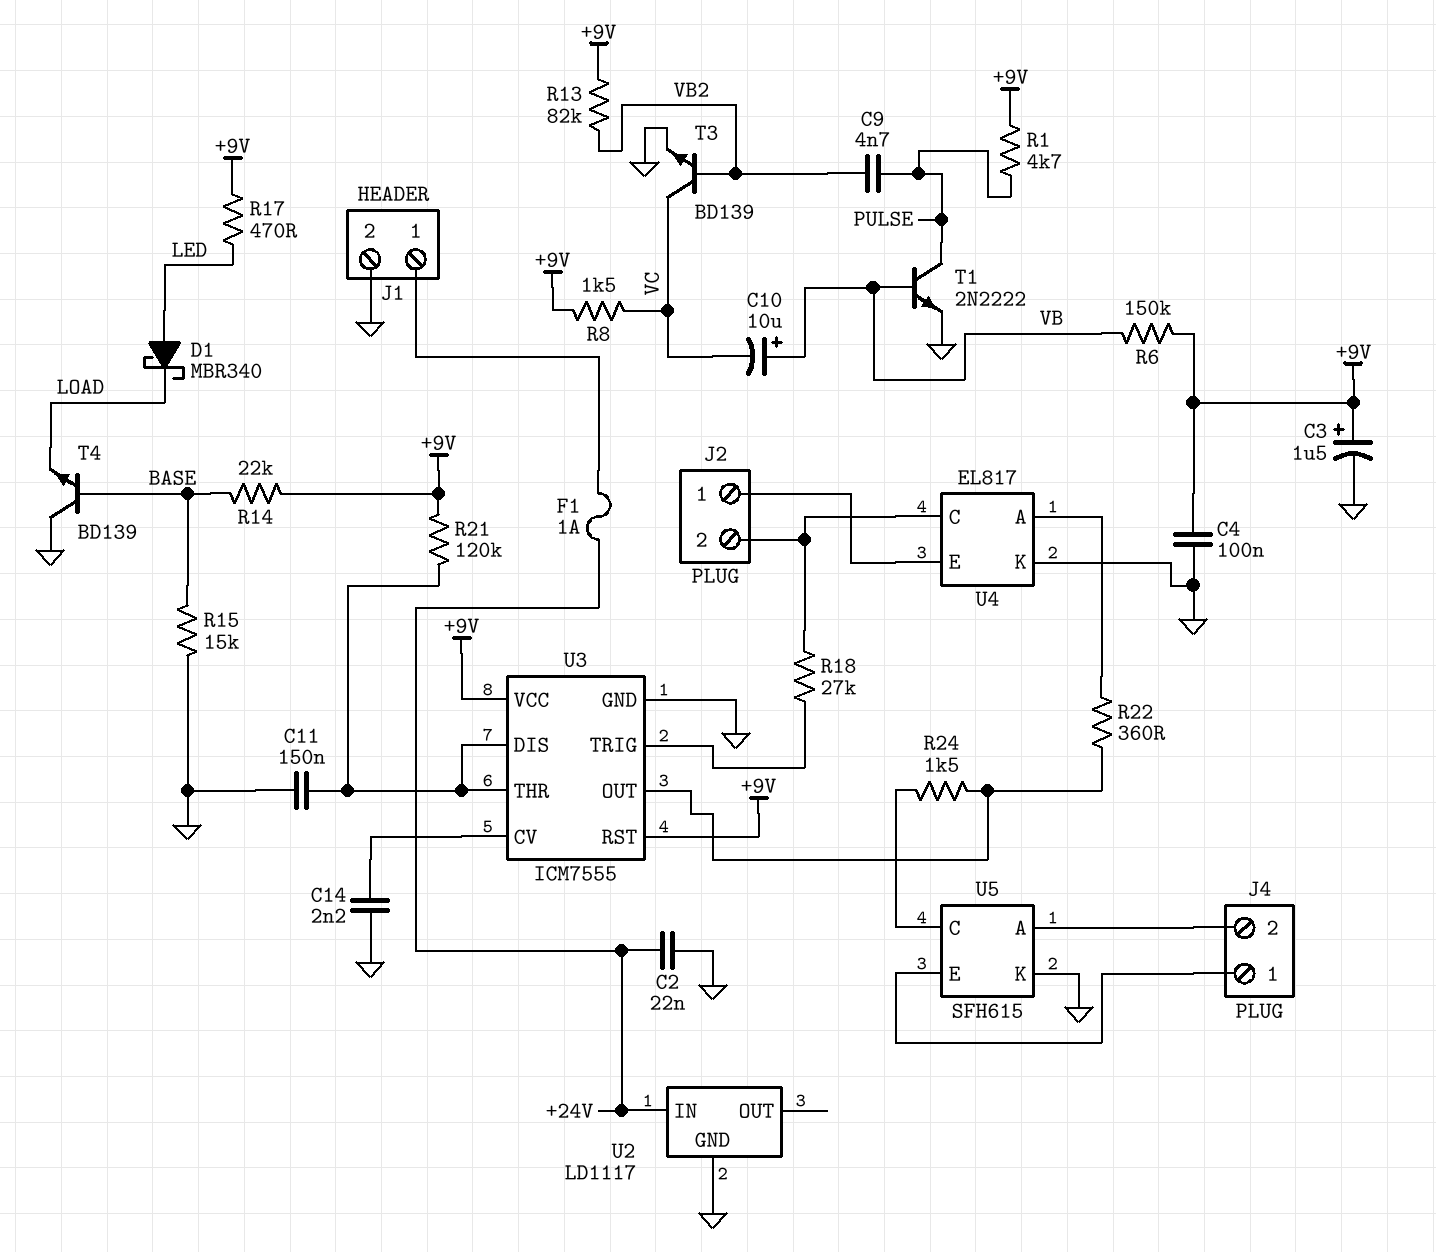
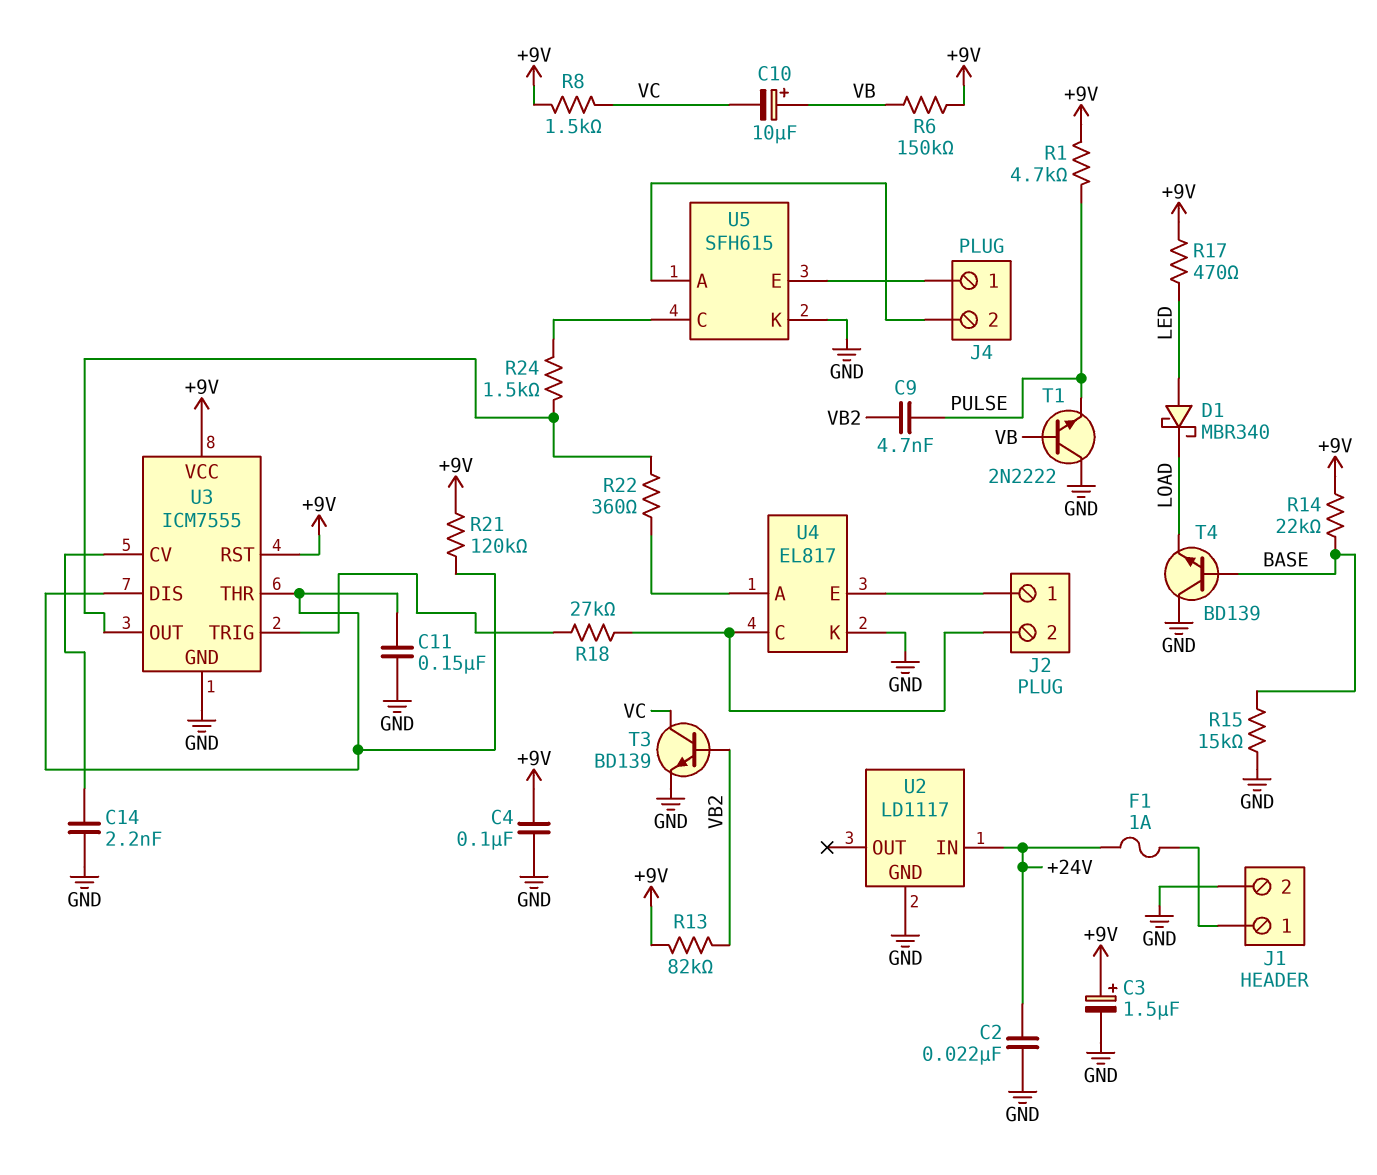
T1: NPN 2N2222 (B VB, C PULSE, E GND) -> NPN 2N2222 (B VB, C GND, E PULSE)

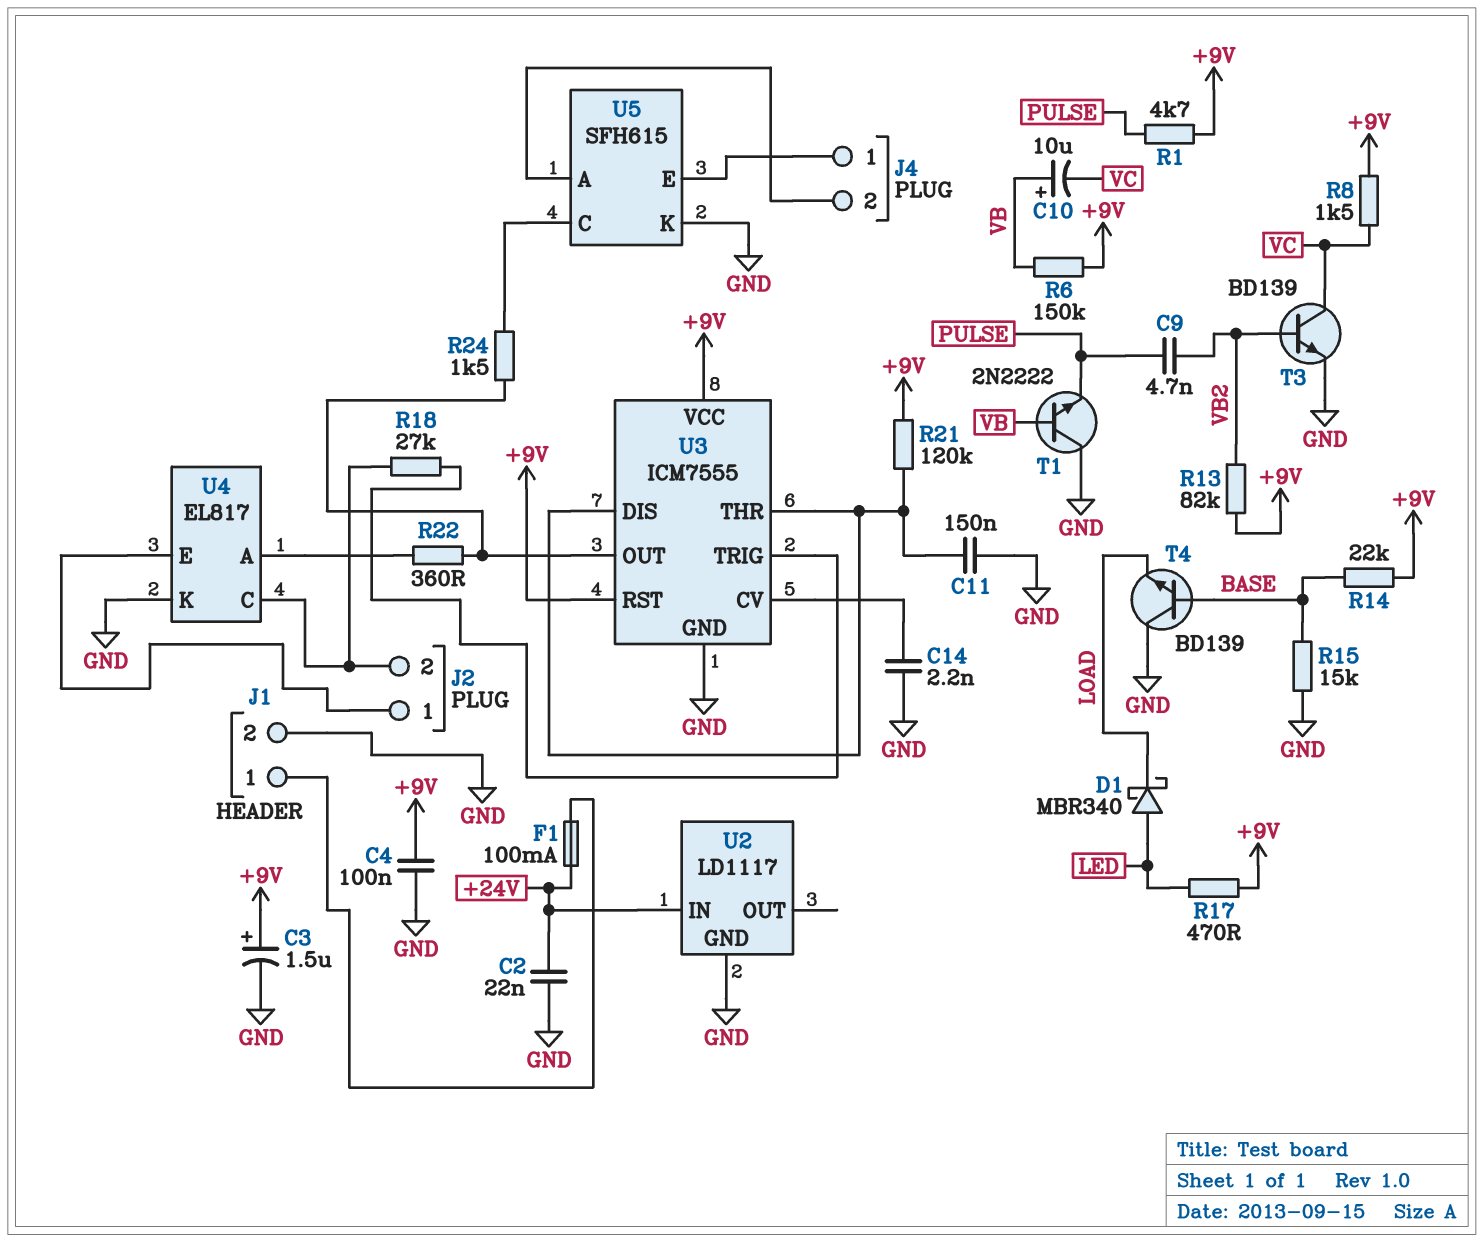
F1: 1A (+24V, J1/1) -> 100mA (+24V, J1/1)

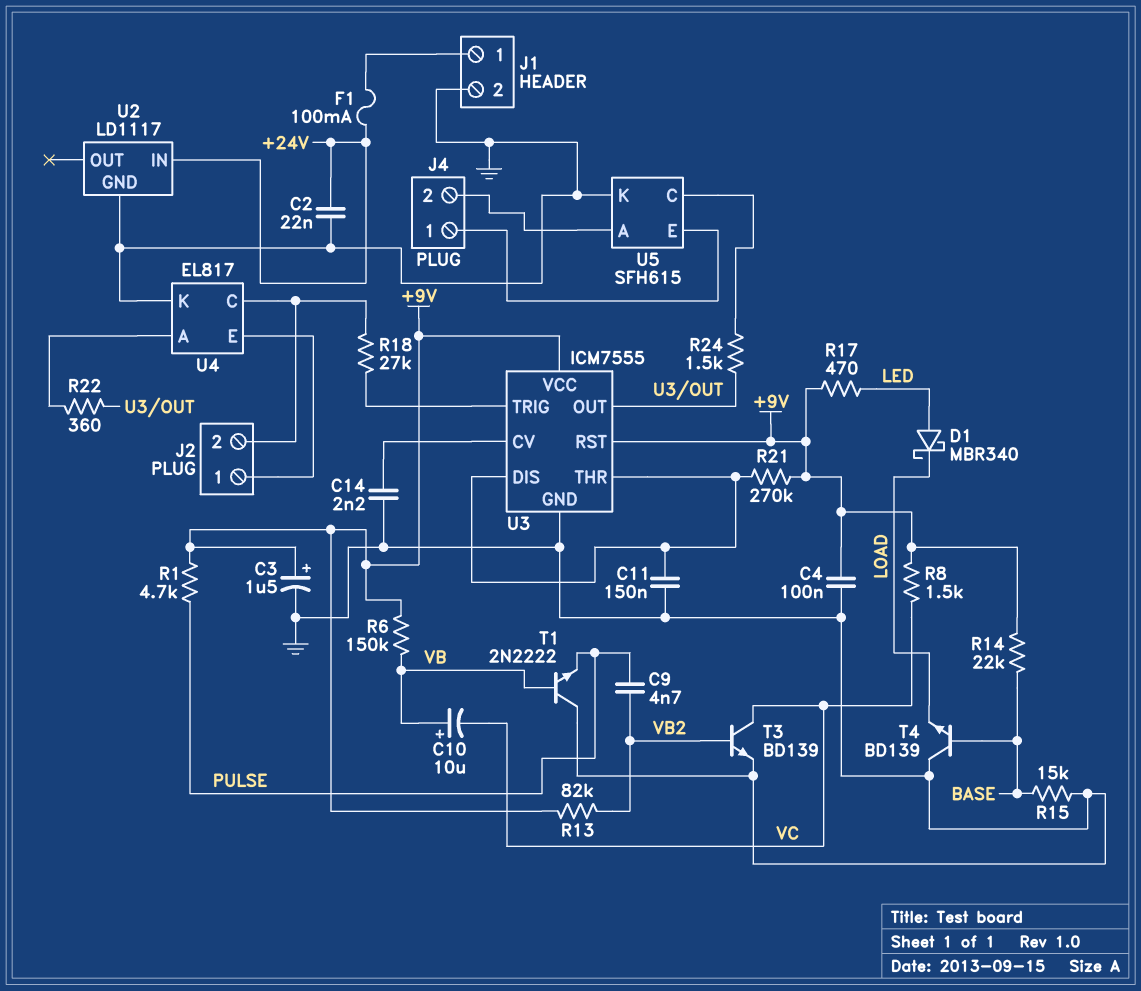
R21: 120k (+9V, U3/DIS) -> 270k (+9V, U3/DIS)

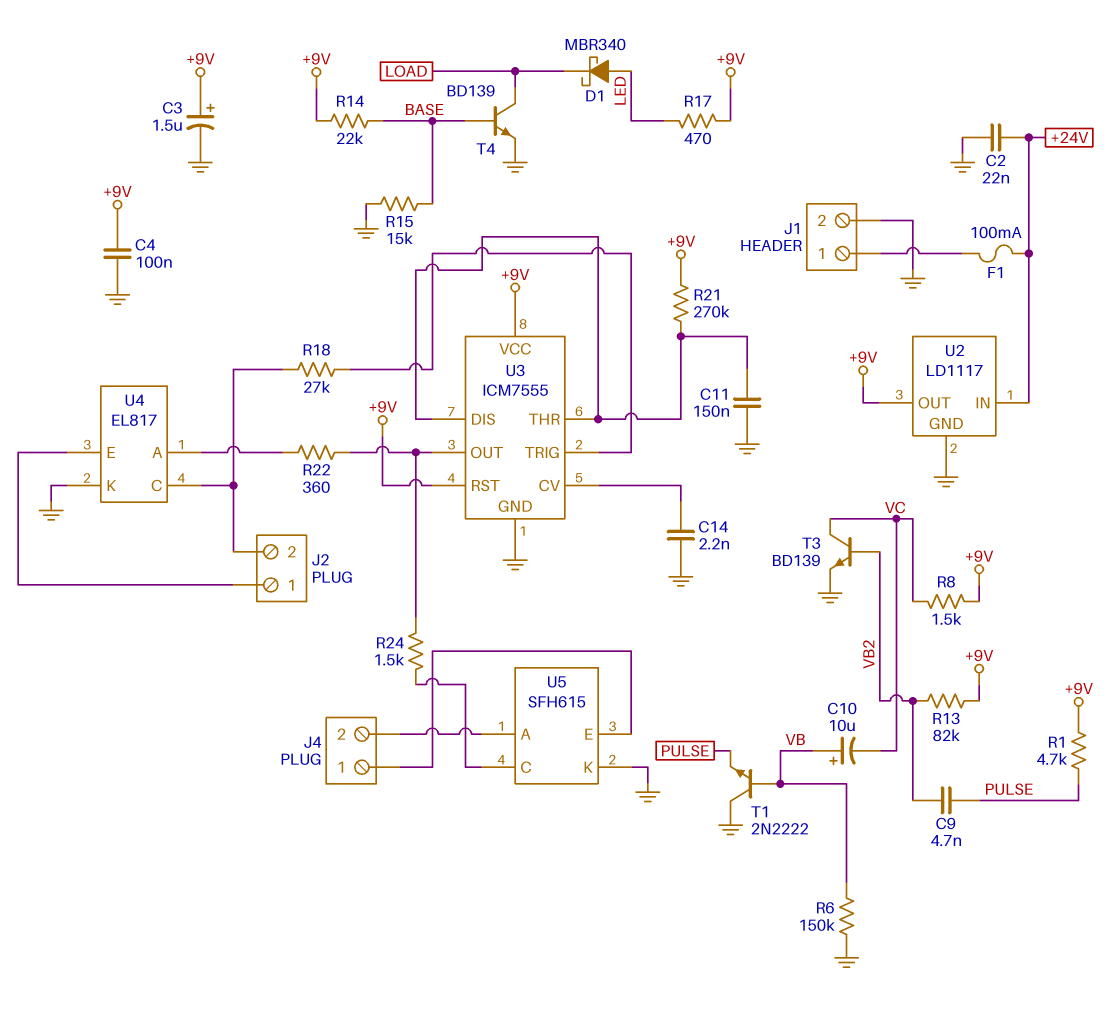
R6: 150k (+9V, VB) -> 150k (GND, VB)
T4: NPN BD139 (B BASE, C GND, E LOAD) -> NPN BD139 (B BASE, C LOAD, E GND)
U2 pin OUT: none -> +9V

